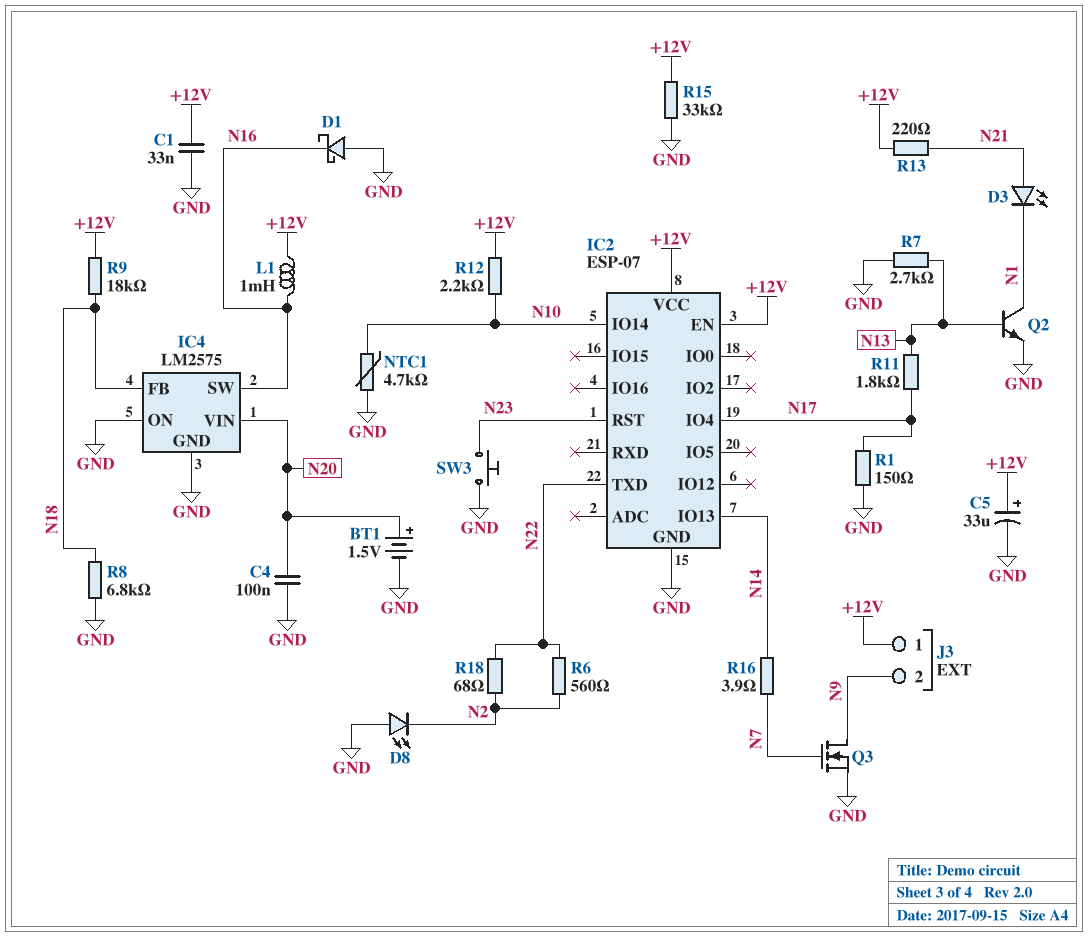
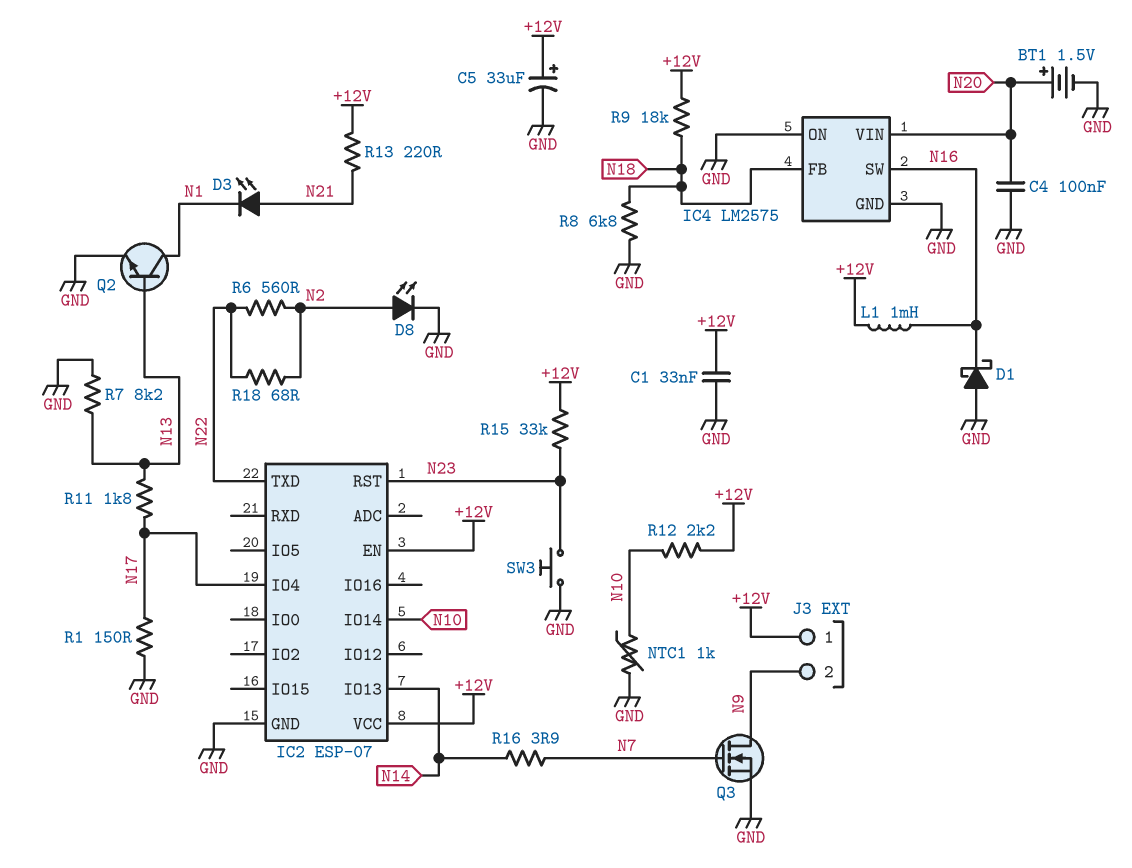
D8: LED (A GND, K N2) -> LED (A N2, K GND)
NTC1: 4.7k (GND, N10) -> 1k (GND, N10)
R7: 2.7k (GND, N13) -> 8.2k (GND, N13)
R15: 33k (+12V, GND) -> 33k (+12V, N23)

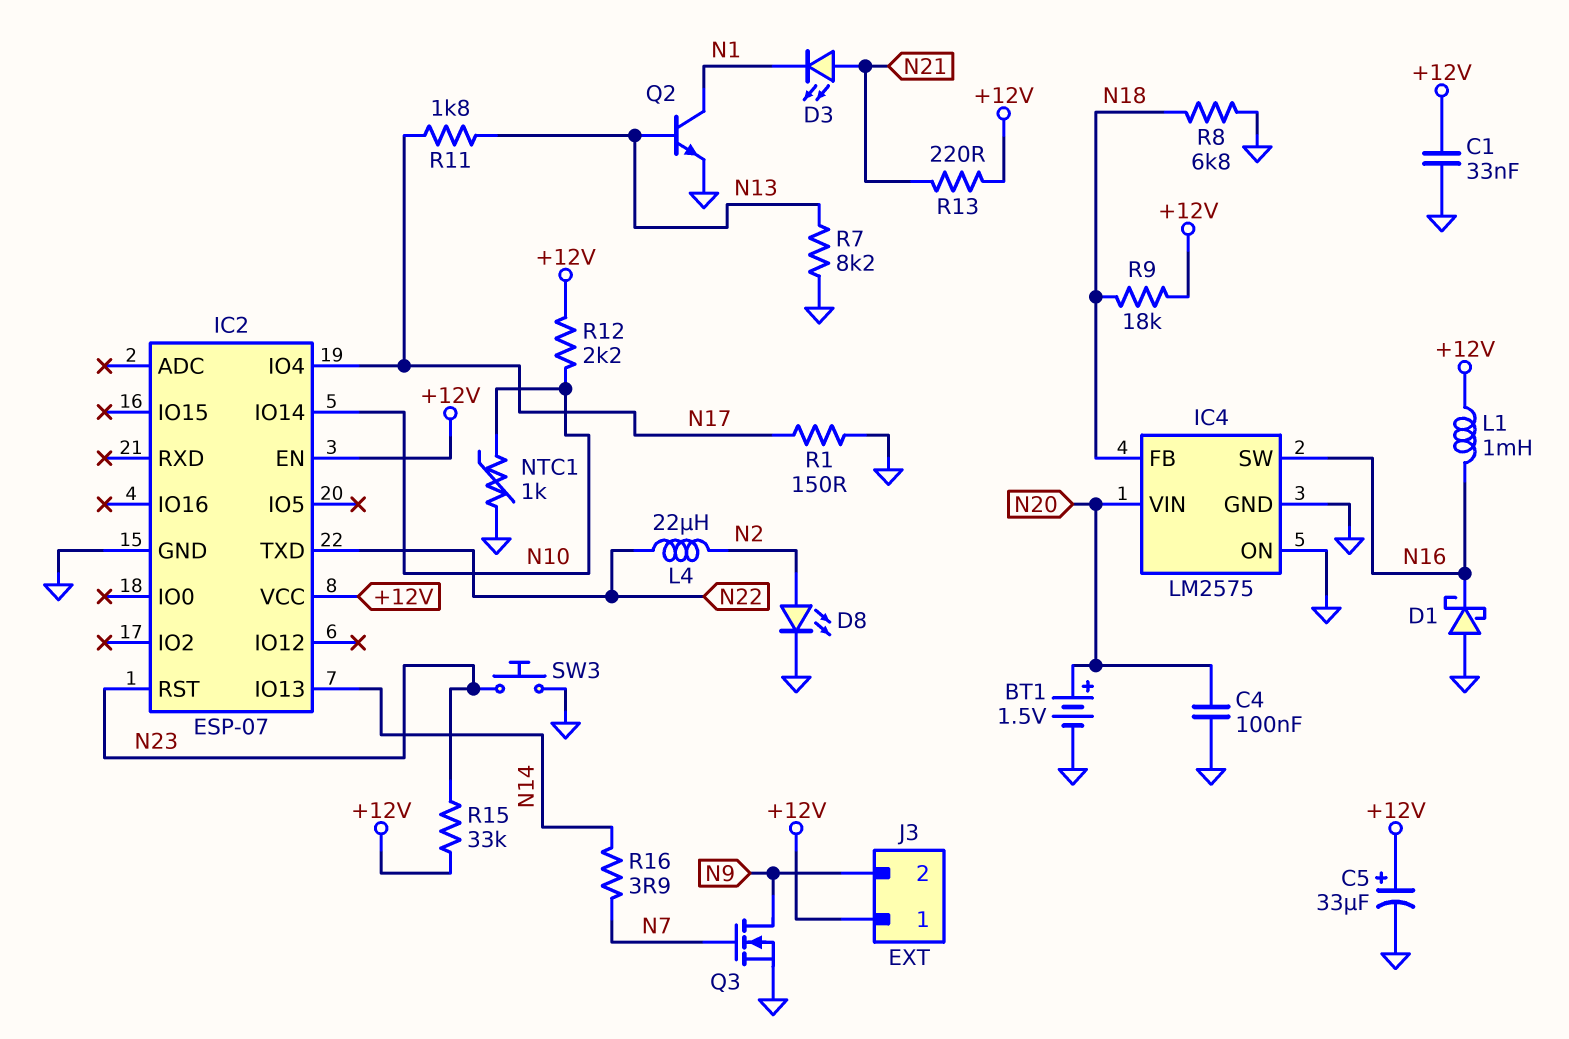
L4: none -> 22uH (N2, N22)
R6: 560 (N2, N22) -> none
R18: 68 (N2, N22) -> none

